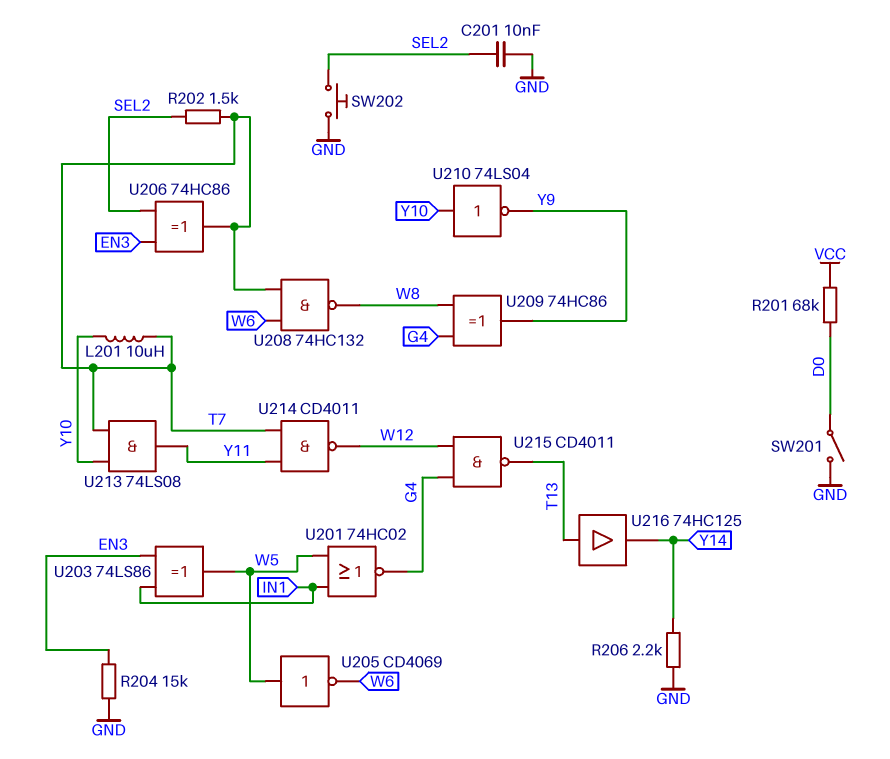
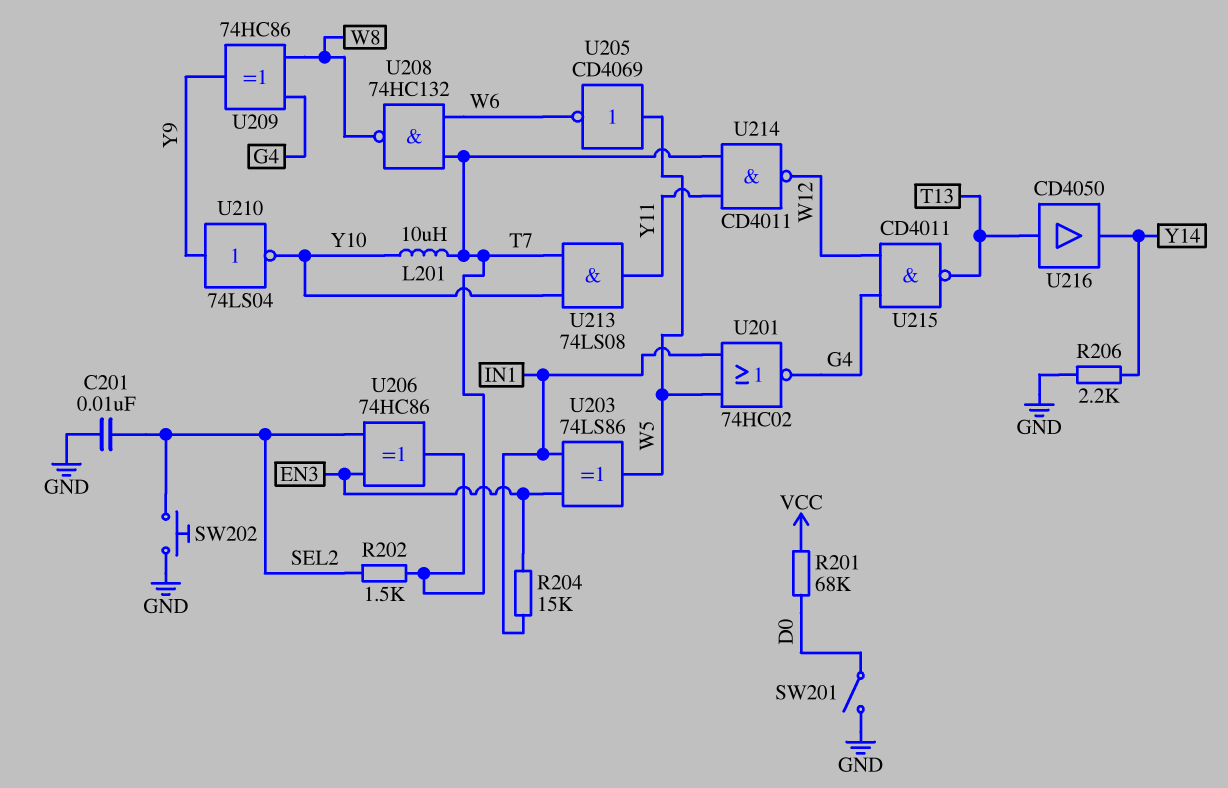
R204: 15k (EN3, GND) -> 15k (EN3, IN1)
U210: NOT 74LS04 (in Y10, out Y9) -> NOT 74LS04 (in Y9, out Y10)
U216: buffer 74HC125 (in T13, out Y14) -> buffer CD4050 (in T13, out Y14)

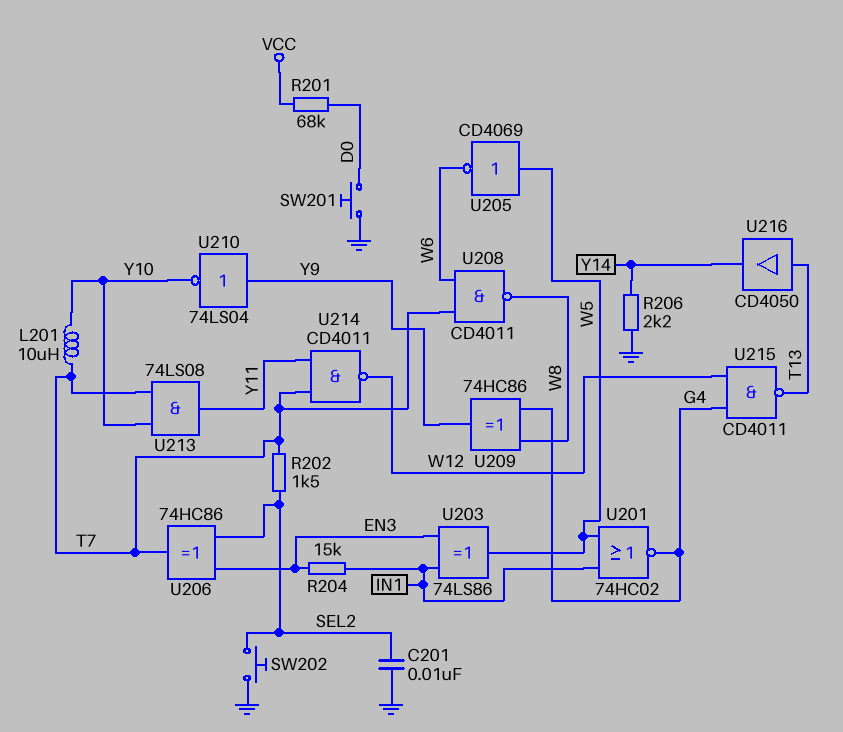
SW201: switch (D0, GND) -> button (D0, GND)
U208: NAND 74HC132 (in T7, in W6, out W8) -> NAND CD4011 (in T7, in W6, out W8)

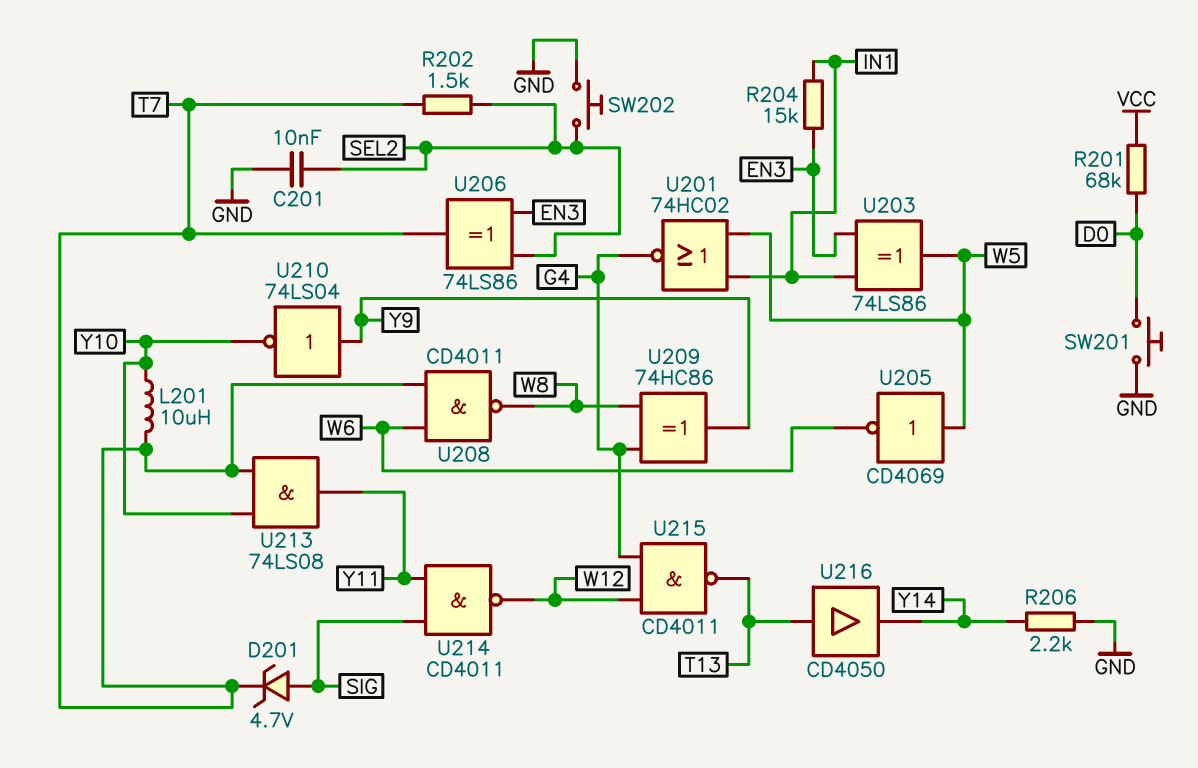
D201: none -> zener 4.7V (A SIG, K T7)
U206: XOR 74HC86 (in EN3, in SEL2, out T7) -> XOR 74LS86 (in EN3, in SEL2, out T7)
U214: NAND CD4011 (in T7, in Y11, out W12) -> NAND CD4011 (in SIG, in Y11, out W12)

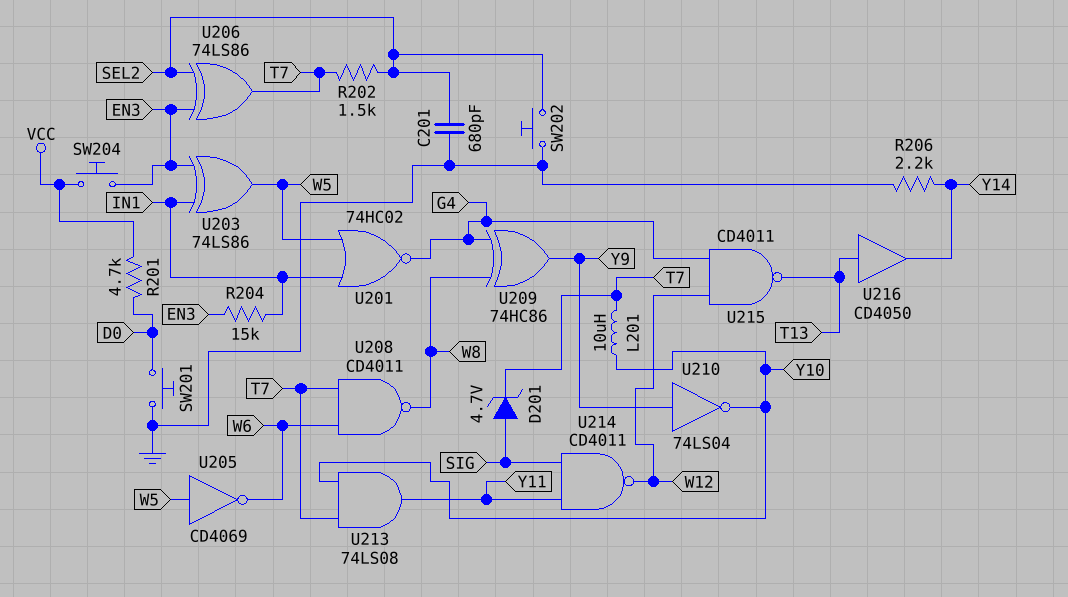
C201: 10nF (GND, SEL2) -> 680pF (GND, SEL2)
R201: 68k (D0, VCC) -> 4.7k (D0, VCC)
SW204: none -> button (EN3, VCC)

